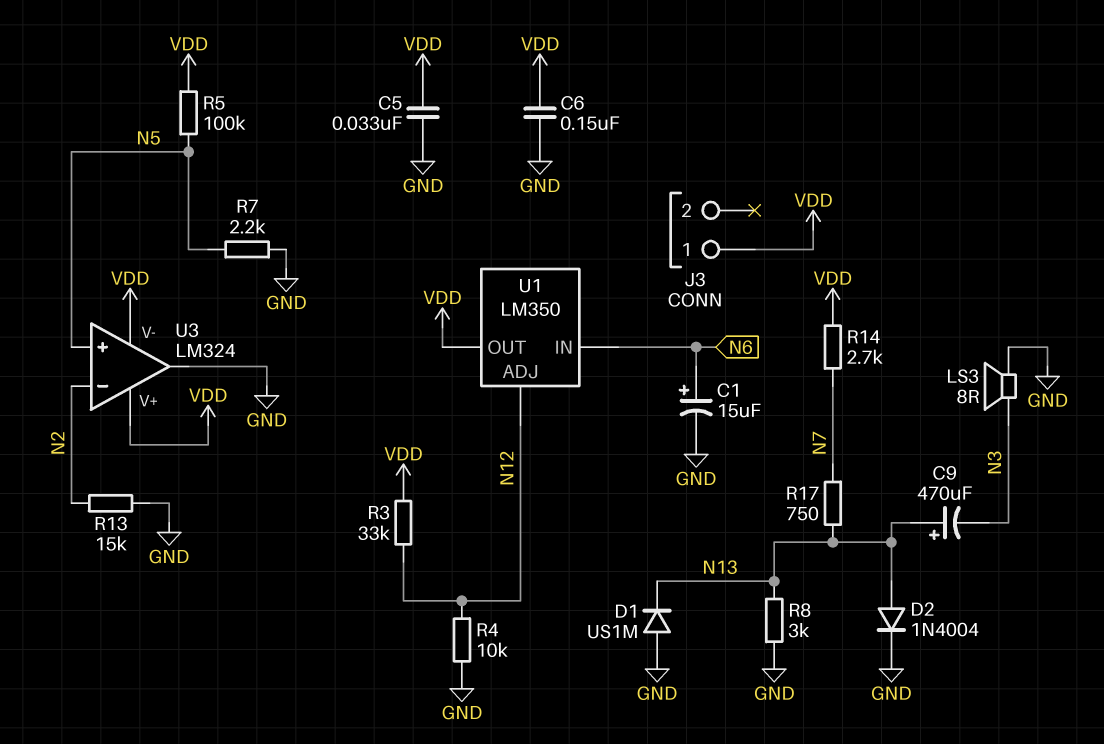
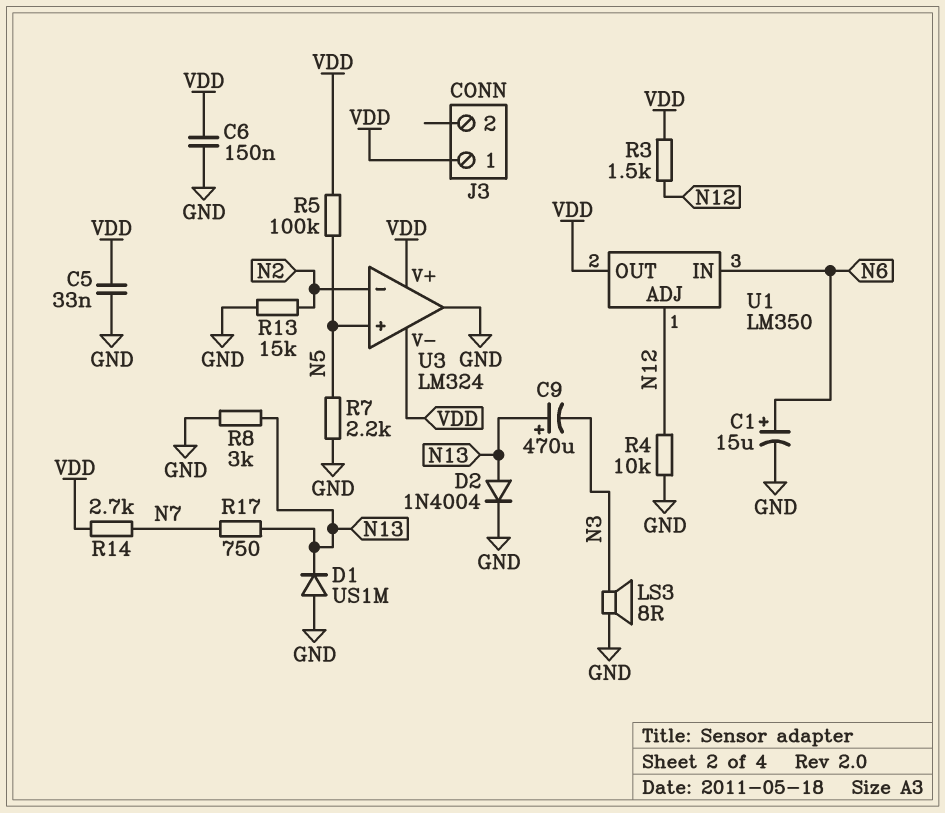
R3: 33k (N12, VDD) -> 1.5k (N12, VDD)

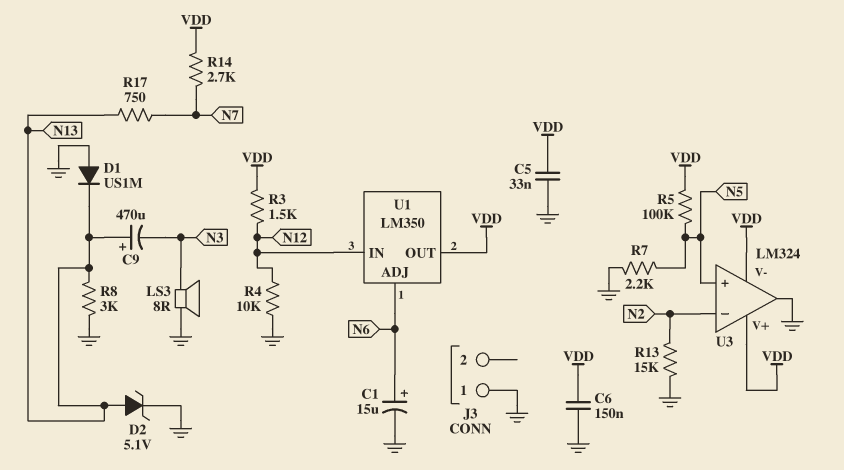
D2: diode 1N4004 (A N13, K GND) -> zener 5.1V (A N13, K GND)
J3 pin 1: VDD -> GND
U1 pin ADJ: N12 -> N6
U1 pin IN: N6 -> N12

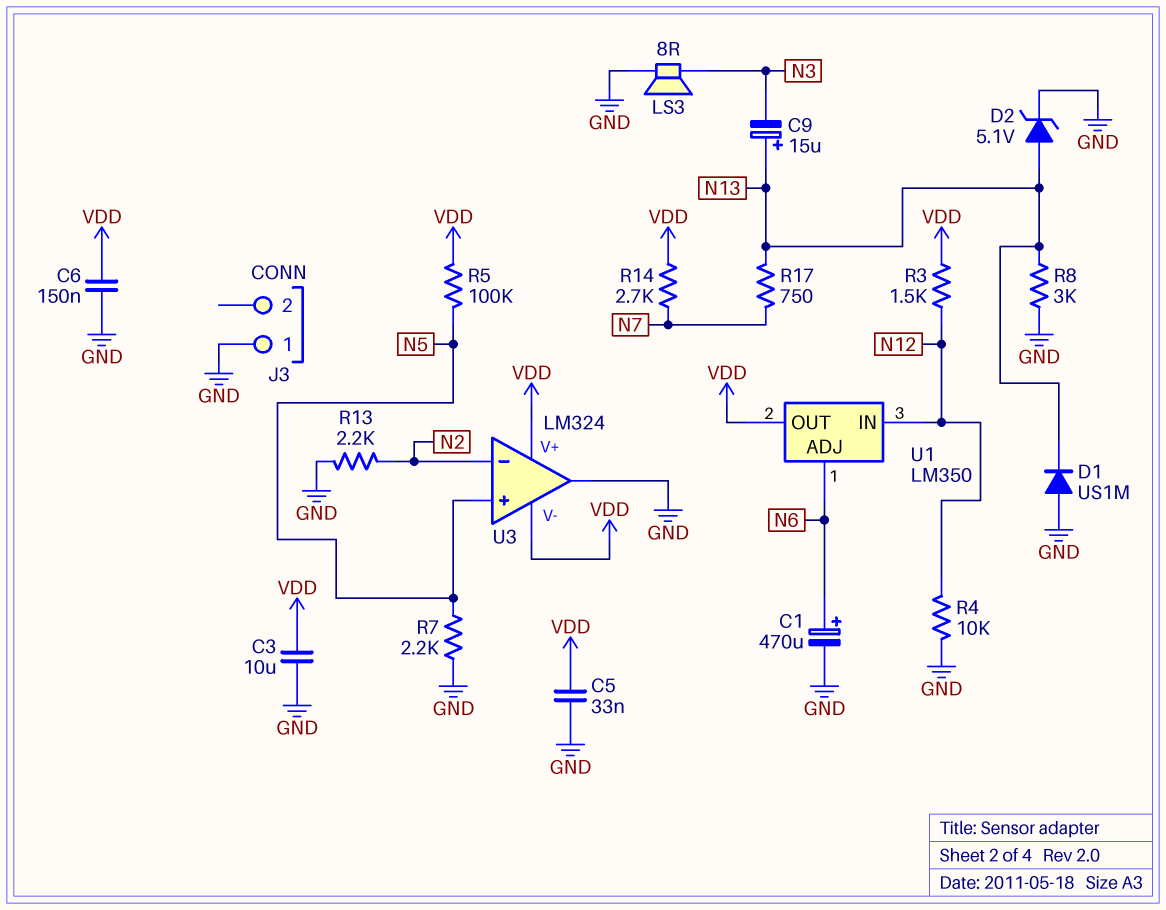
C1: 15uF (plus N6, minus GND) -> 470uF (plus N6, minus GND)
C3: none -> 10uF (GND, VDD)
C9: 470uF (plus N13, minus N3) -> 15uF (plus N13, minus N3)
R13: 15k (GND, N2) -> 2.2k (GND, N2)

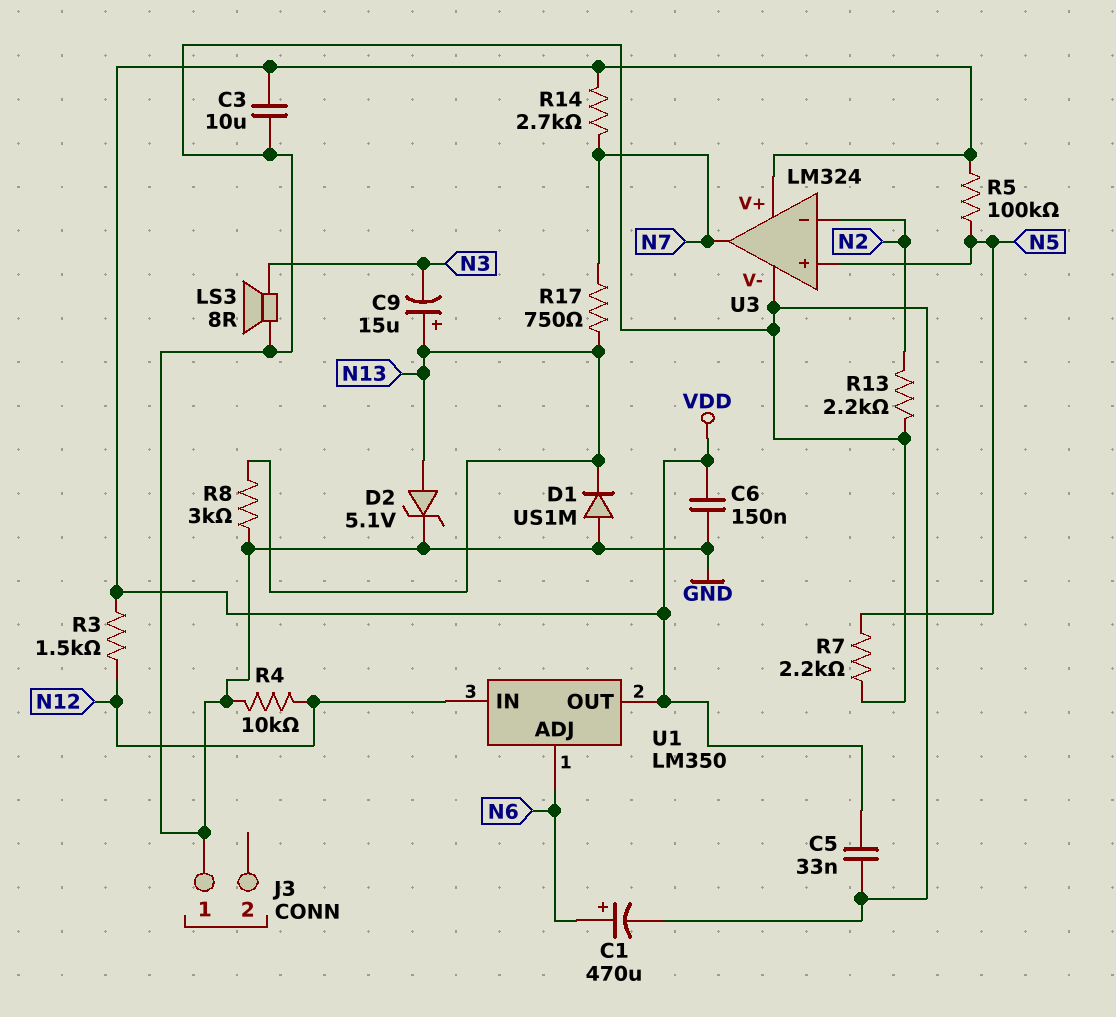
U3 pin V-: VDD -> GND
U3 pin out: GND -> N7

